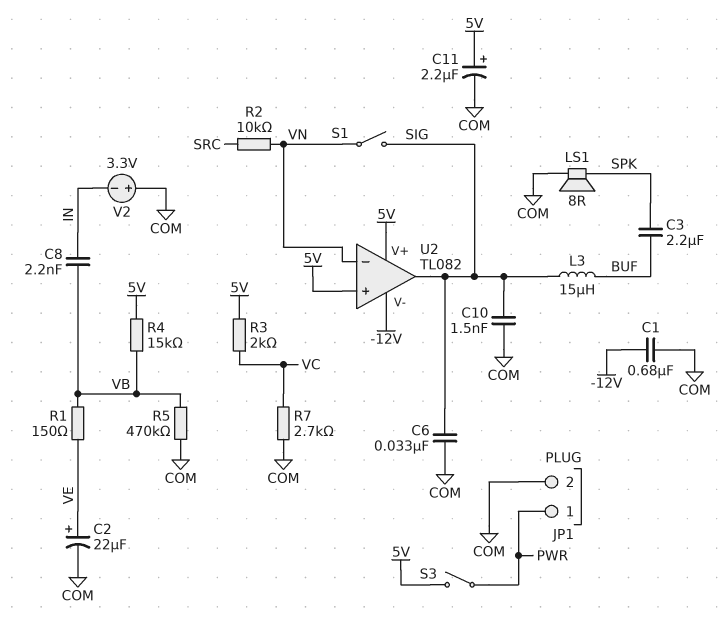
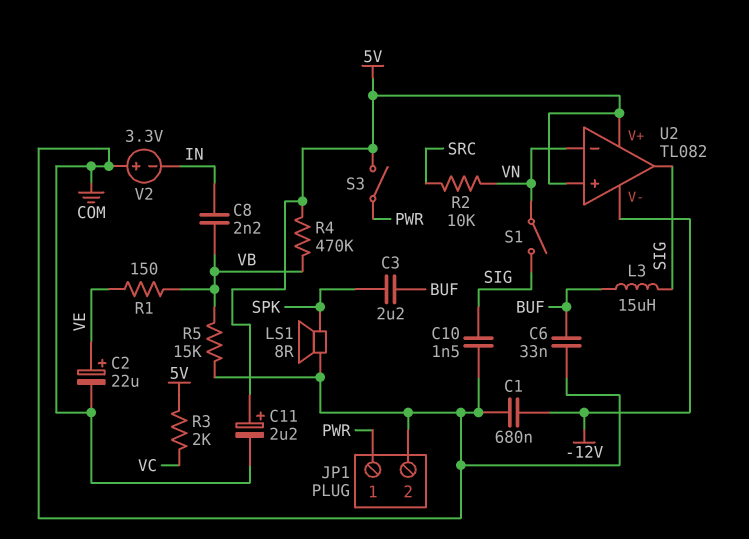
C6: 33nF (COM, SIG) -> 33nF (BUF, COM)
R4: 15k (5V, VB) -> 470k (5V, VB)
R5: 470k (COM, VB) -> 15k (COM, VB)
R7: 2.7k (COM, VC) -> none

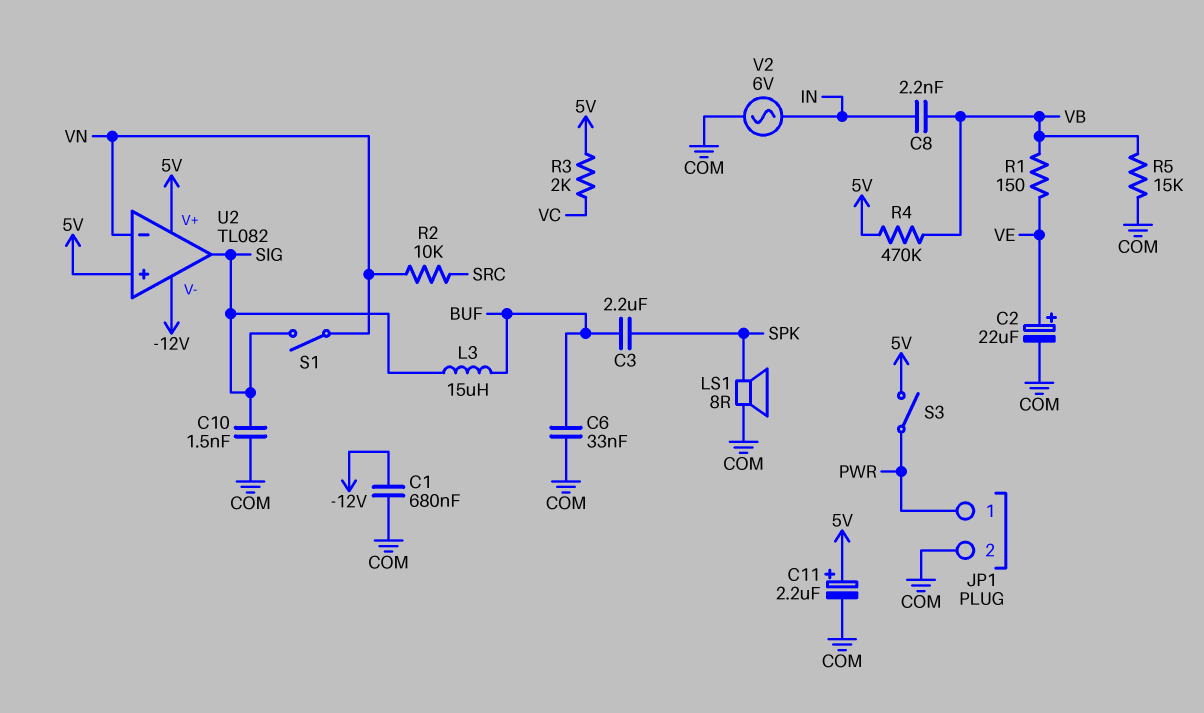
V2: 3.3V (plus COM, minus IN) -> AC 6V (COM, IN)

